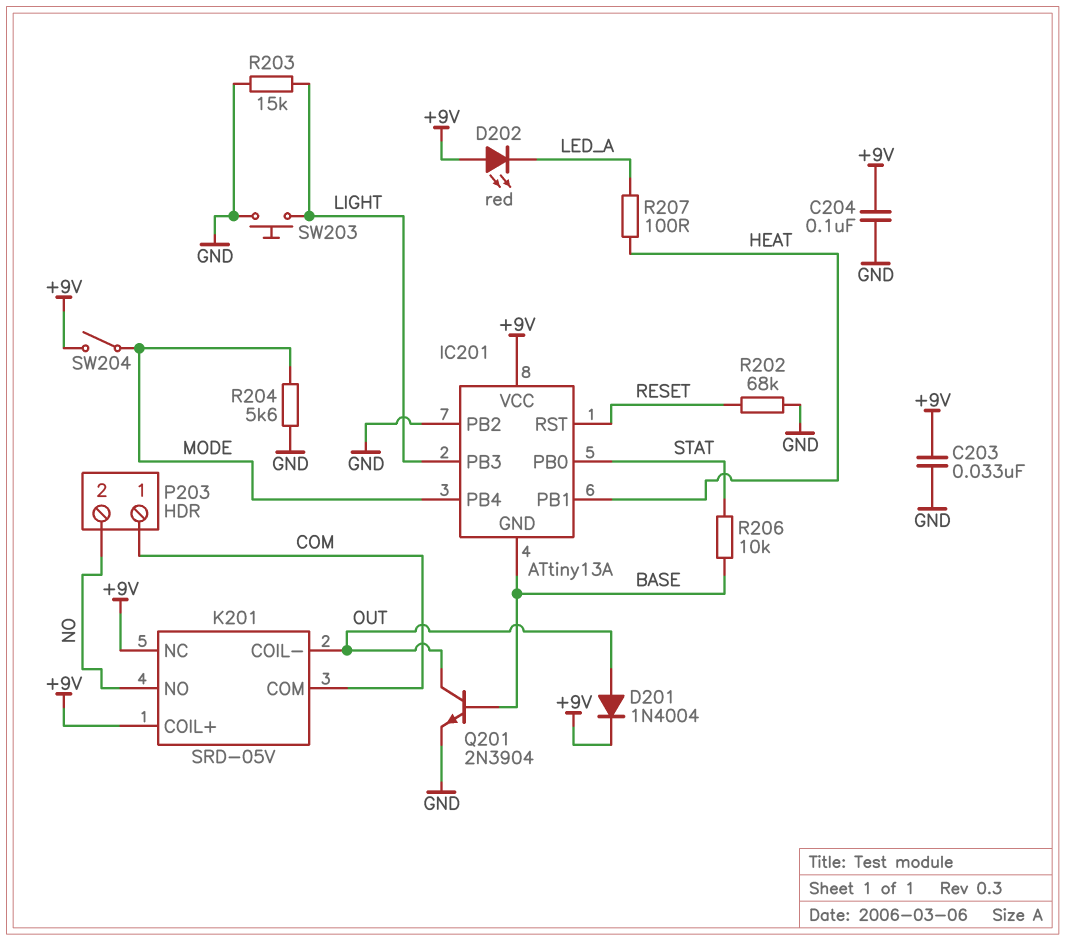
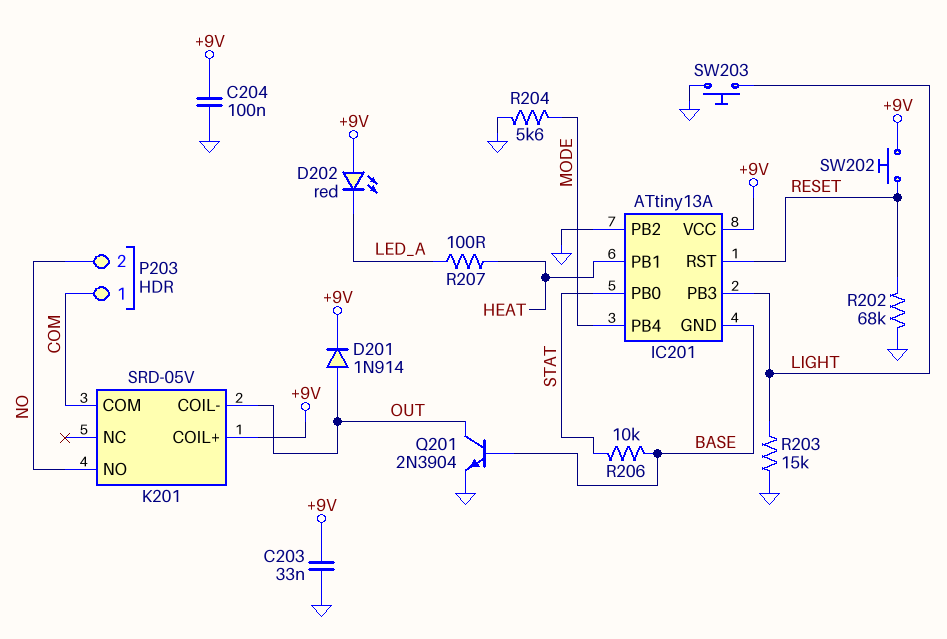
D201: diode 1N4004 (A OUT, K +9V) -> diode 1N914 (A OUT, K +9V)
K201 pin NC: +9V -> none
SW202: none -> button (+9V, RESET)
SW204: switch (+9V, MODE) -> none

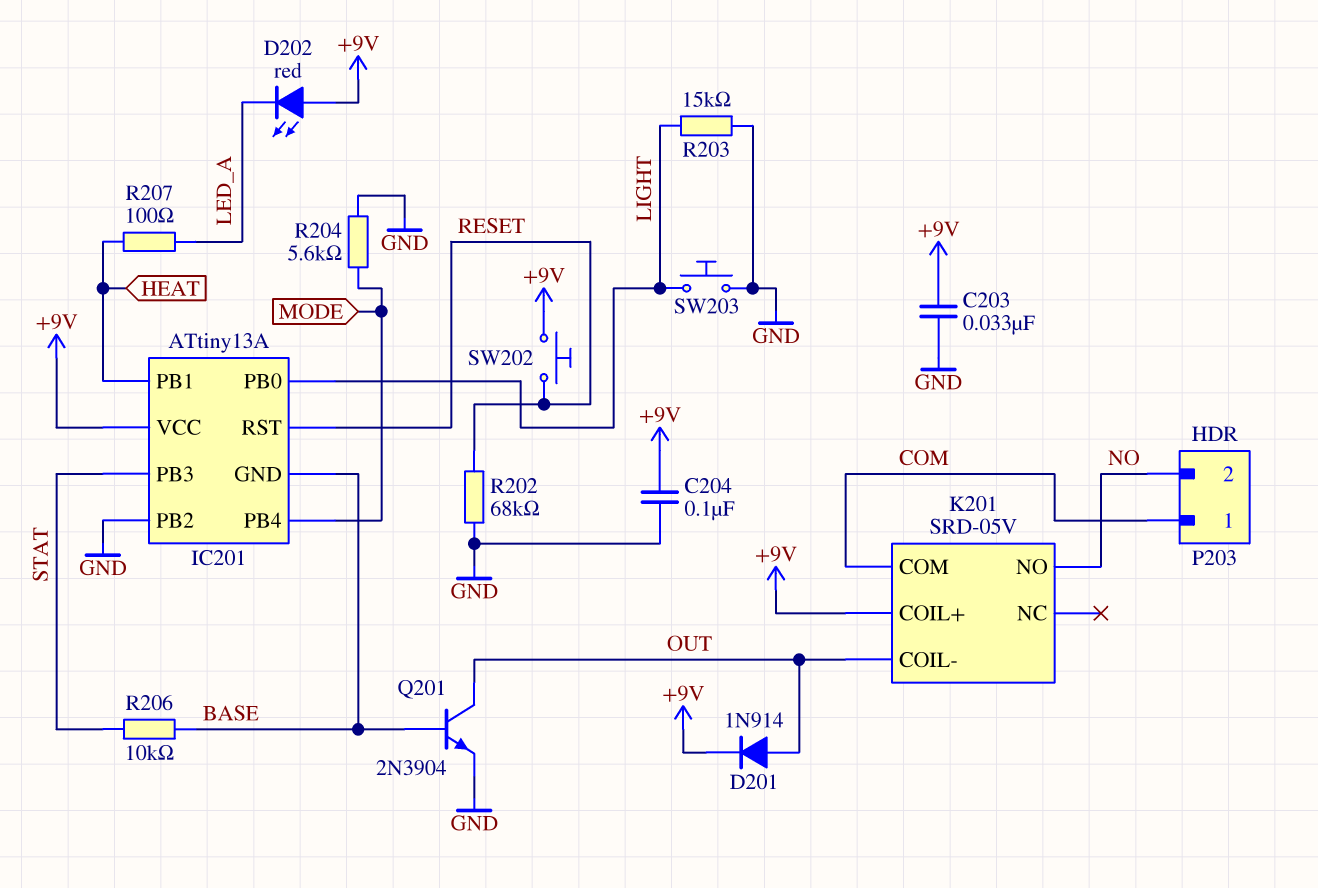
IC201 pin PB0: STAT -> LIGHT
IC201 pin PB3: LIGHT -> STAT

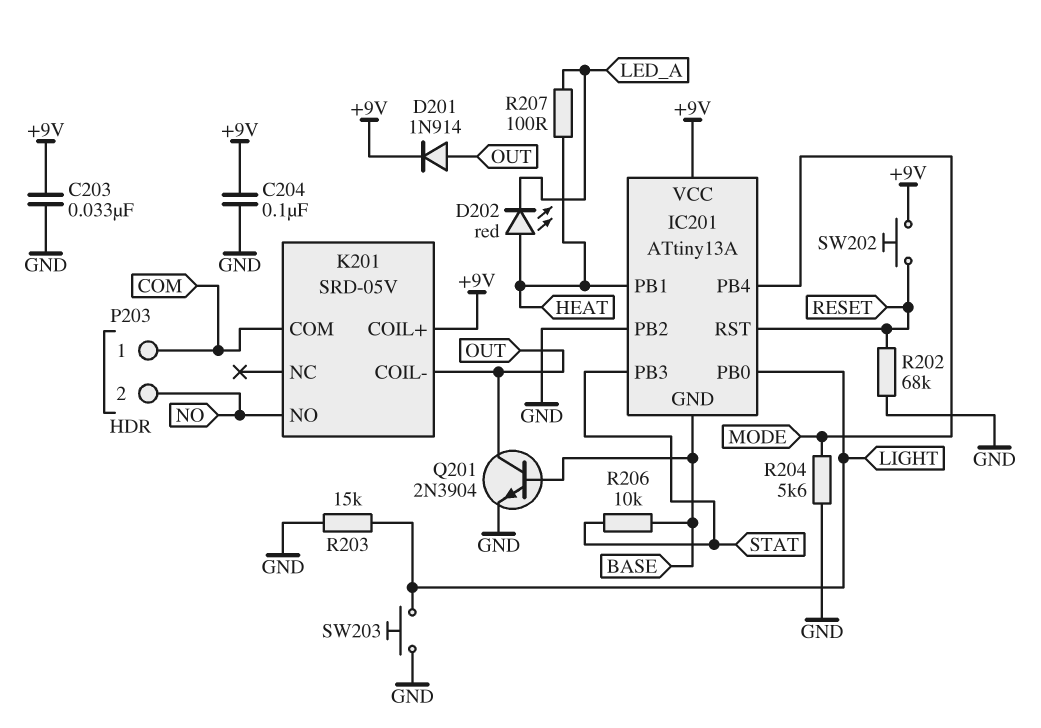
D202: LED red (A +9V, K LED_A) -> LED red (A HEAT, K LED_A)

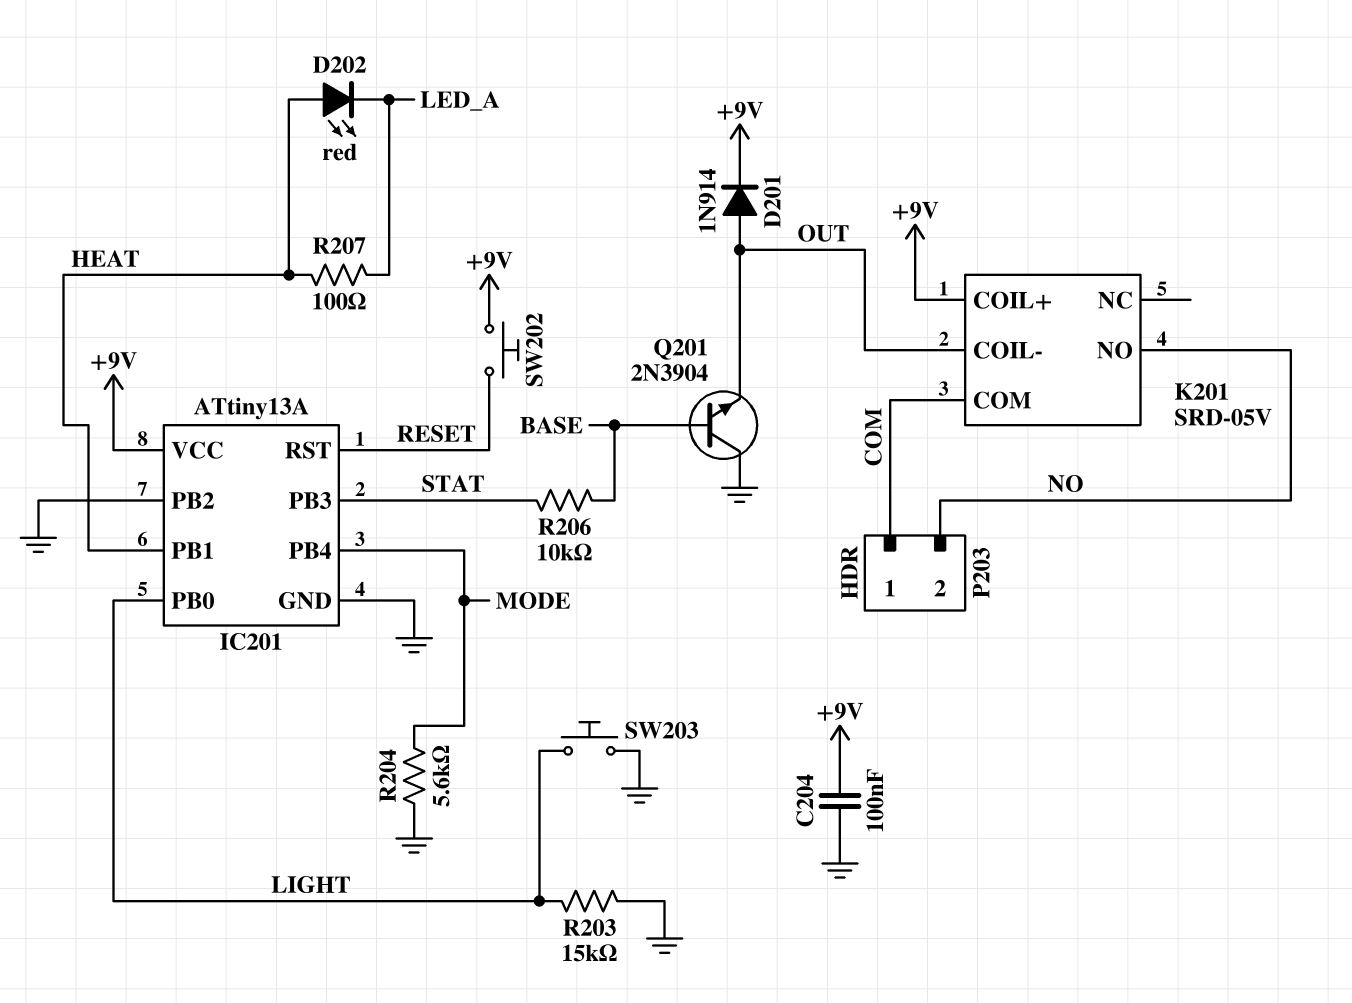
C203: 33nF (+9V, GND) -> none
IC201 pin GND: BASE -> GND
Q201: NPN 2N3904 (B BASE, C OUT, E GND) -> NPN 2N3904 (B BASE, C GND, E OUT)
R202: 68k (GND, RESET) -> none

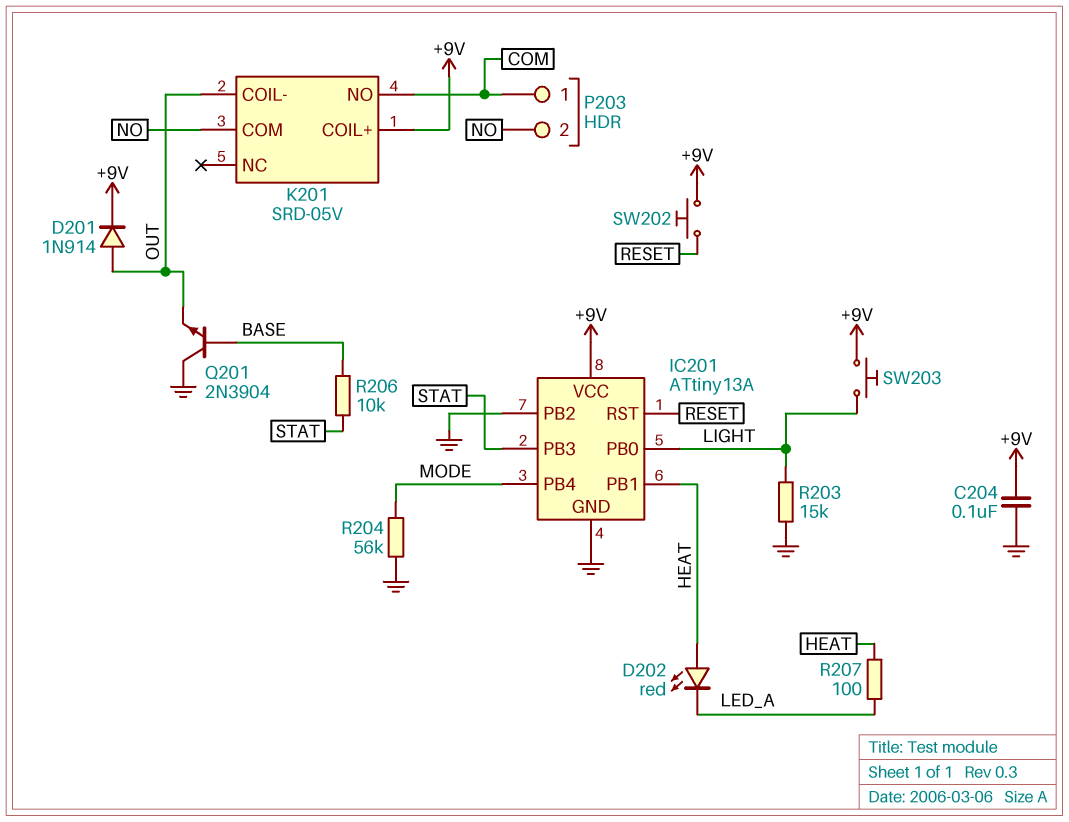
K201 pin COM: COM -> NO
K201 pin NO: NO -> COM
R204: 5.6k (GND, MODE) -> 56k (GND, MODE)
SW203: button (GND, LIGHT) -> button (+9V, LIGHT)

